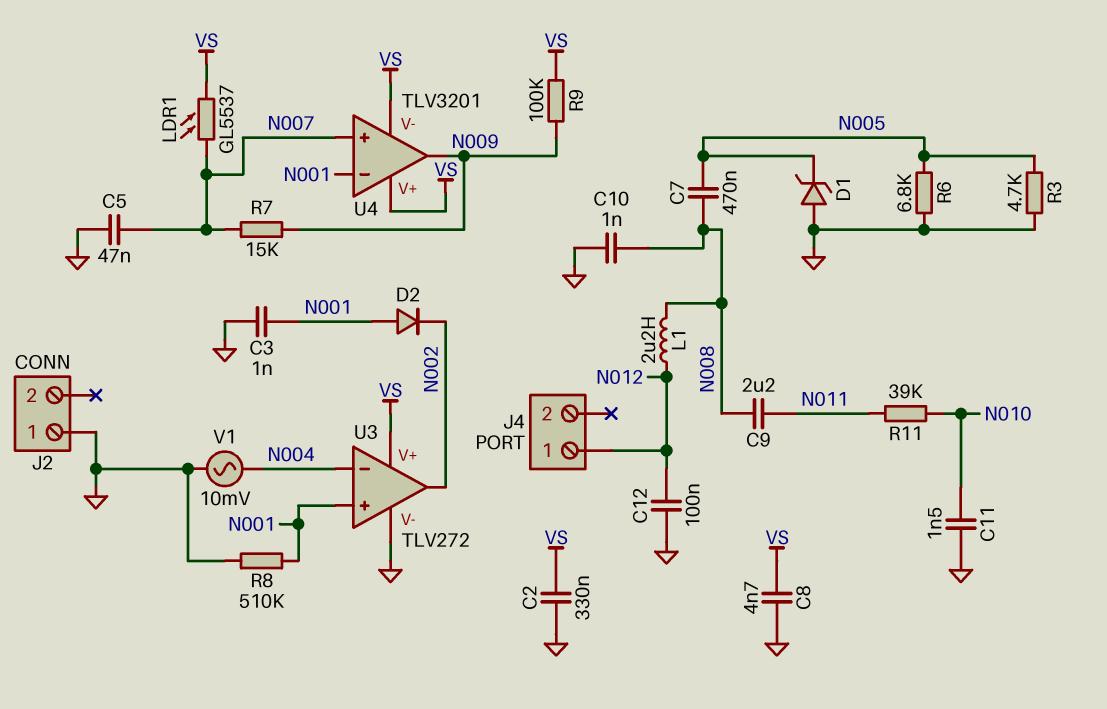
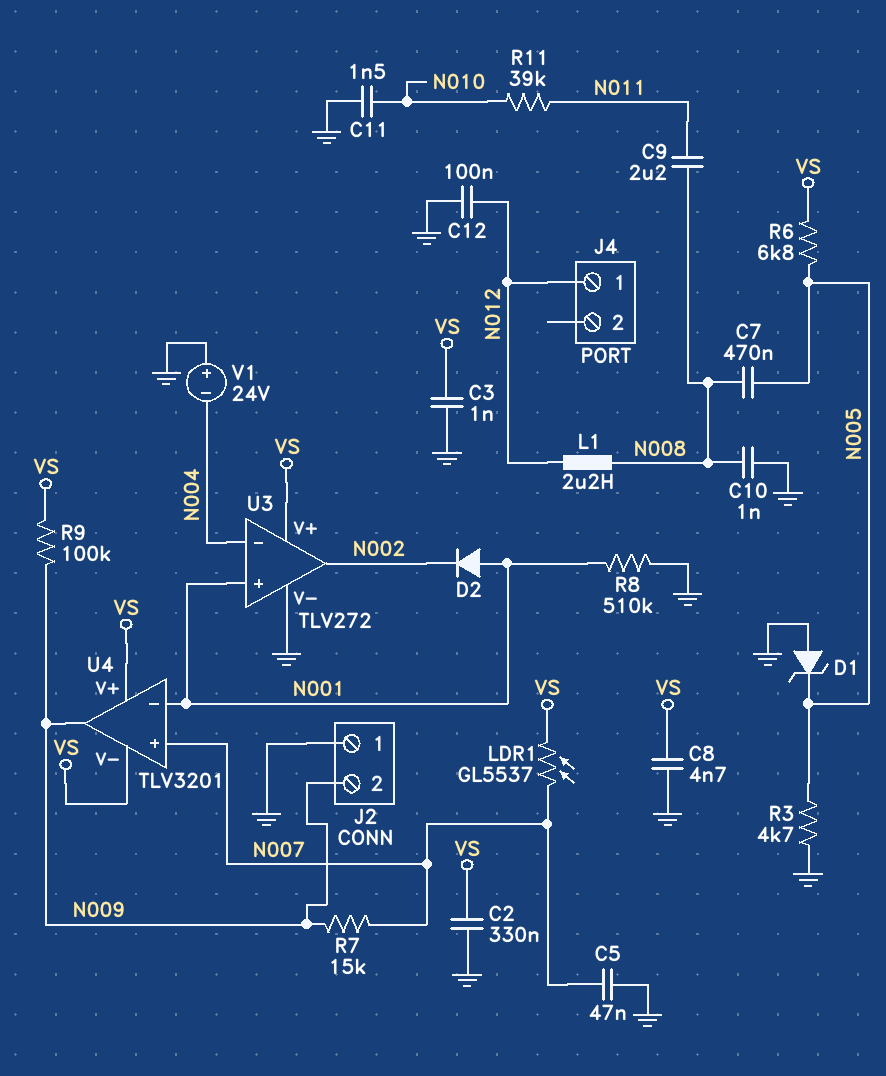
C3: 1nF (GND, N001) -> 1nF (GND, VS)
J2 pin 2: none -> N009
R6: 6.8k (GND, N005) -> 6.8k (N005, VS)
V1: AC 10mV (GND, N004) -> 24V (plus GND, minus N004)

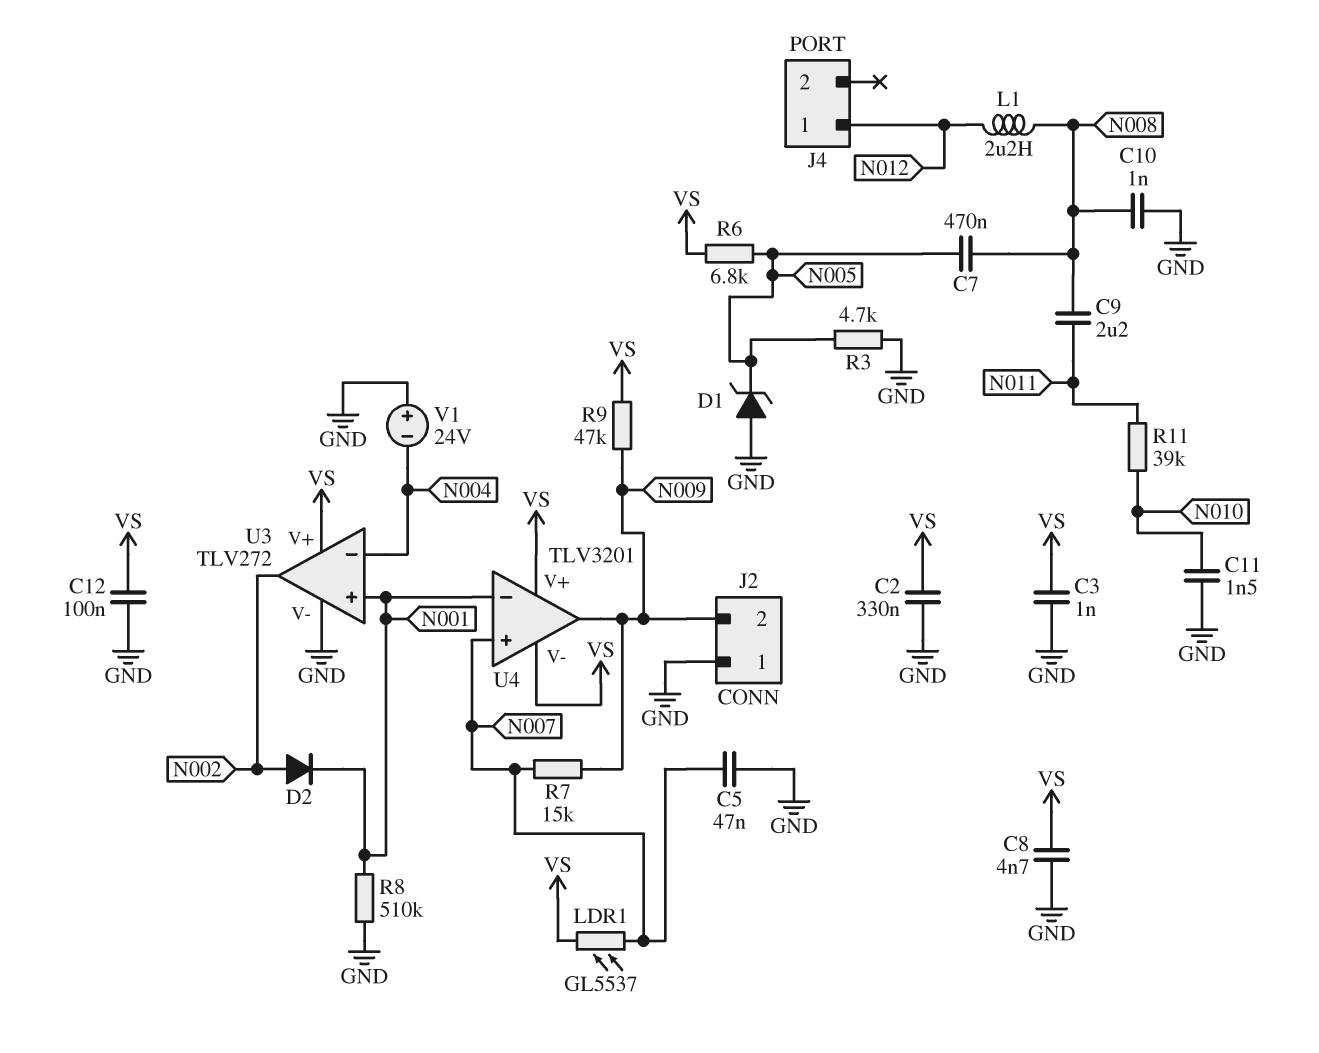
C12: 100nF (GND, N012) -> 100nF (GND, VS)
D2: diode (A N001, K N002) -> diode (A N002, K N001)
R9: 100k (N009, VS) -> 47k (N009, VS)

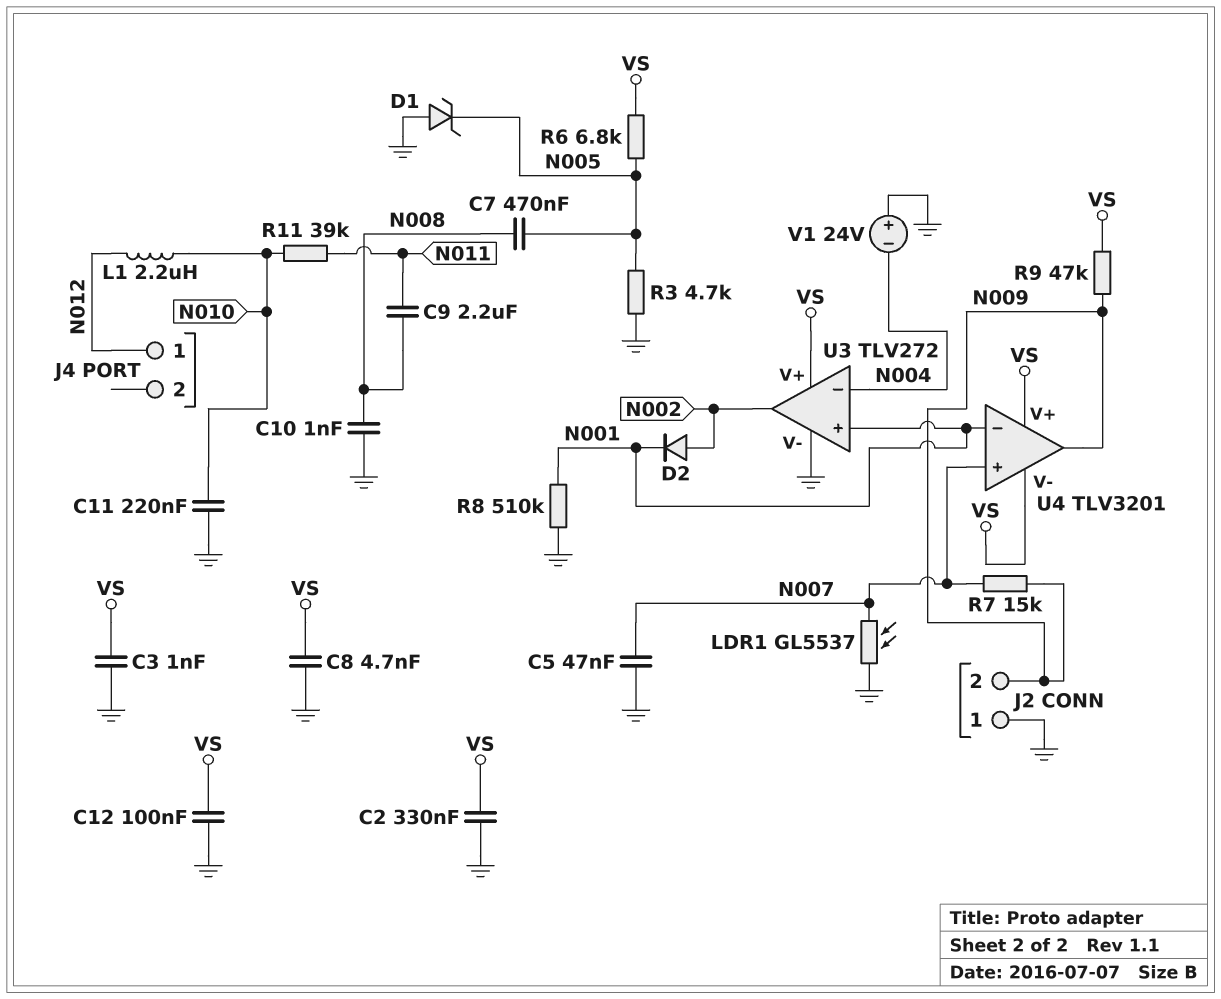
C11: 1.5nF (GND, N010) -> 220nF (GND, N010)
L1: 2.2uH (N008, N012) -> 2.2uH (N010, N012)
LDR1: GL5537 (N007, VS) -> GL5537 (GND, N007)

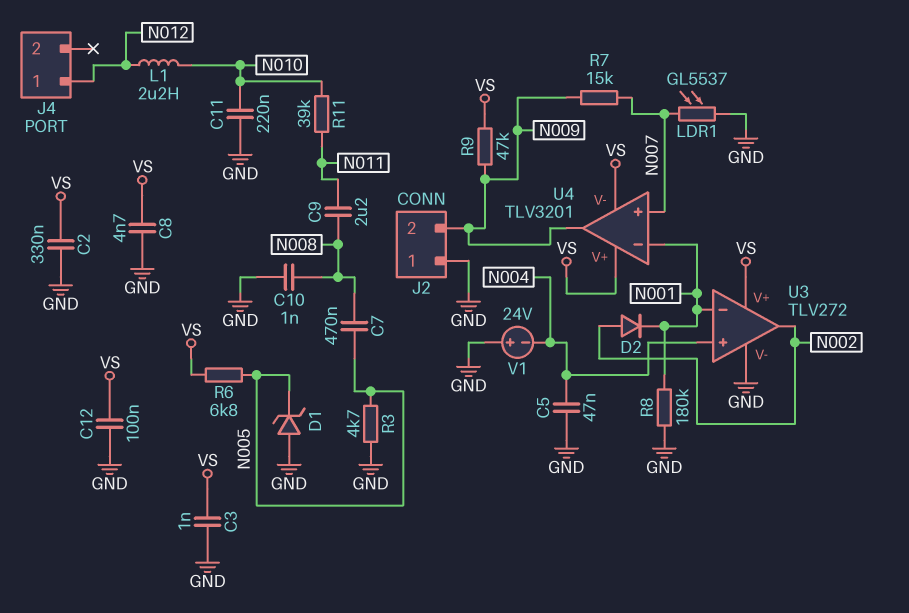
C5: 47nF (GND, N007) -> 47nF (GND, N004)
R8: 510k (GND, N001) -> 180k (GND, N001)
U3 pin in+: N001 -> N004
U3 pin in-: N004 -> N001

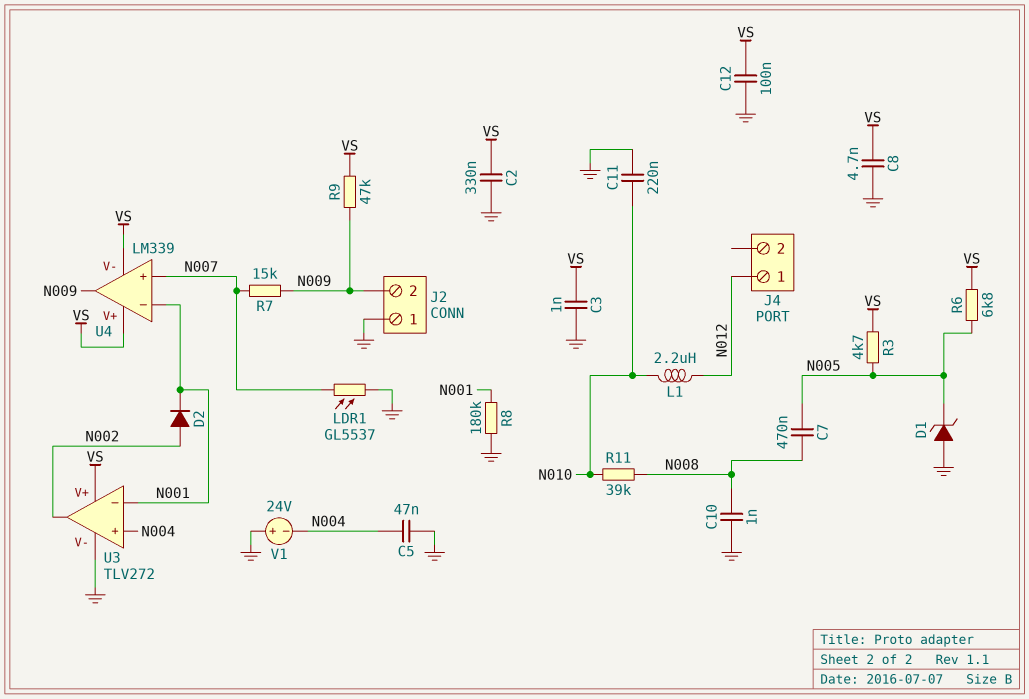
C9: 2.2uF (N008, N011) -> none
R3: 4.7k (GND, N005) -> 4.7k (N005, VS)
R11: 39k (N010, N011) -> 39k (N008, N010)
U4: TLV3201 -> LM339

